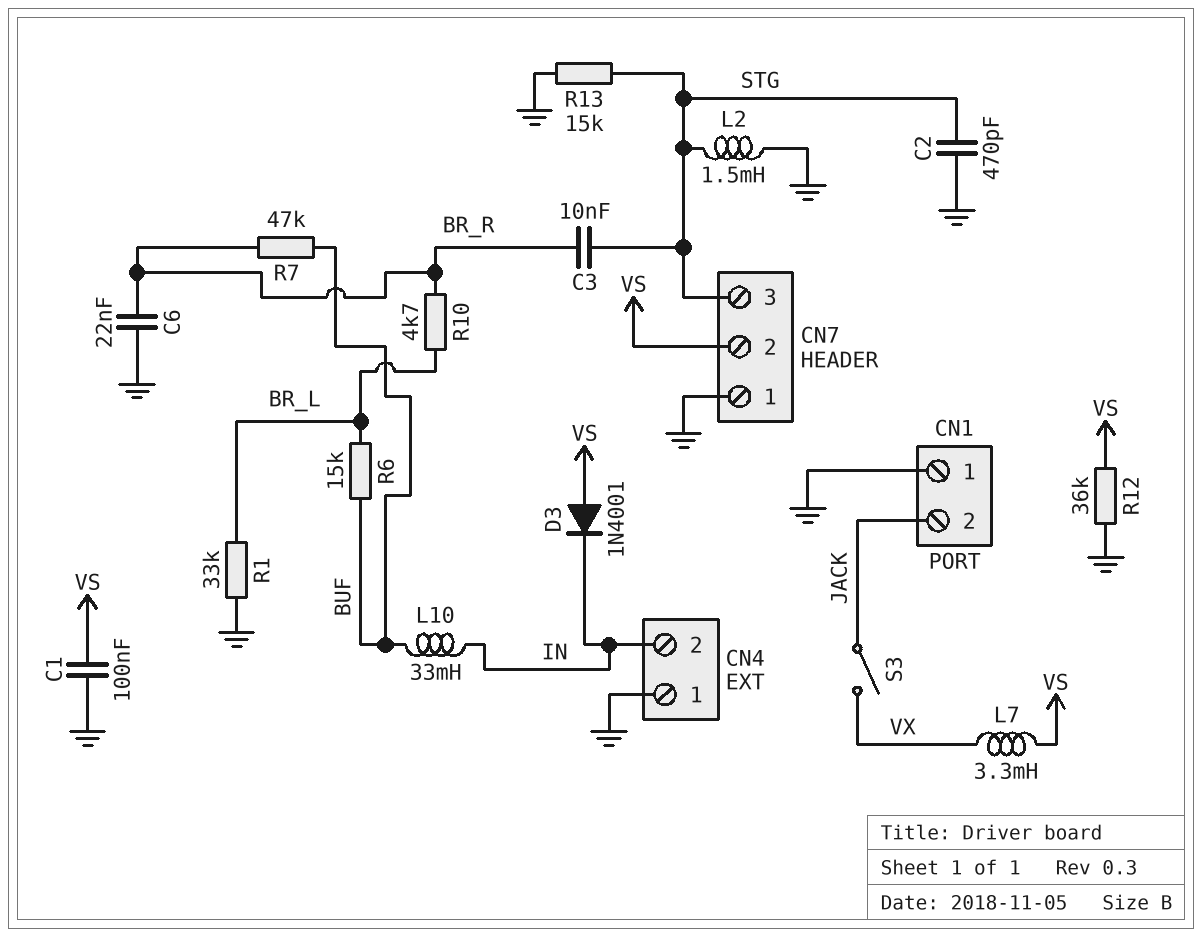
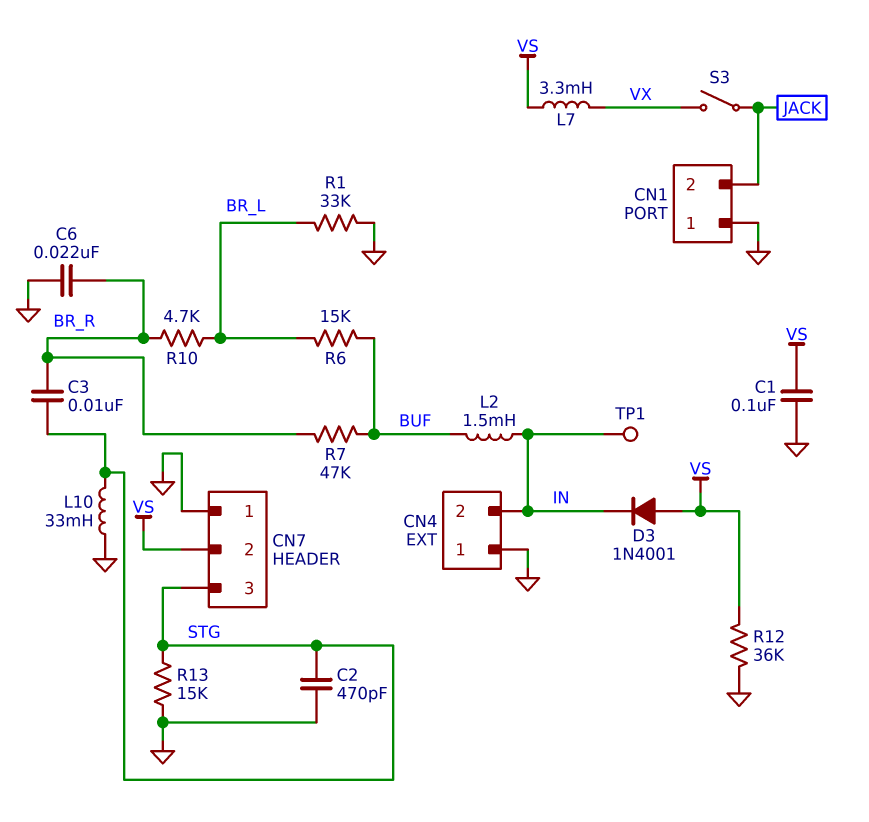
L2: 1.5mH (GND, STG) -> 1.5mH (BUF, IN)
L10: 33mH (BUF, IN) -> 33mH (GND, STG)
TP1: none -> test point (IN)

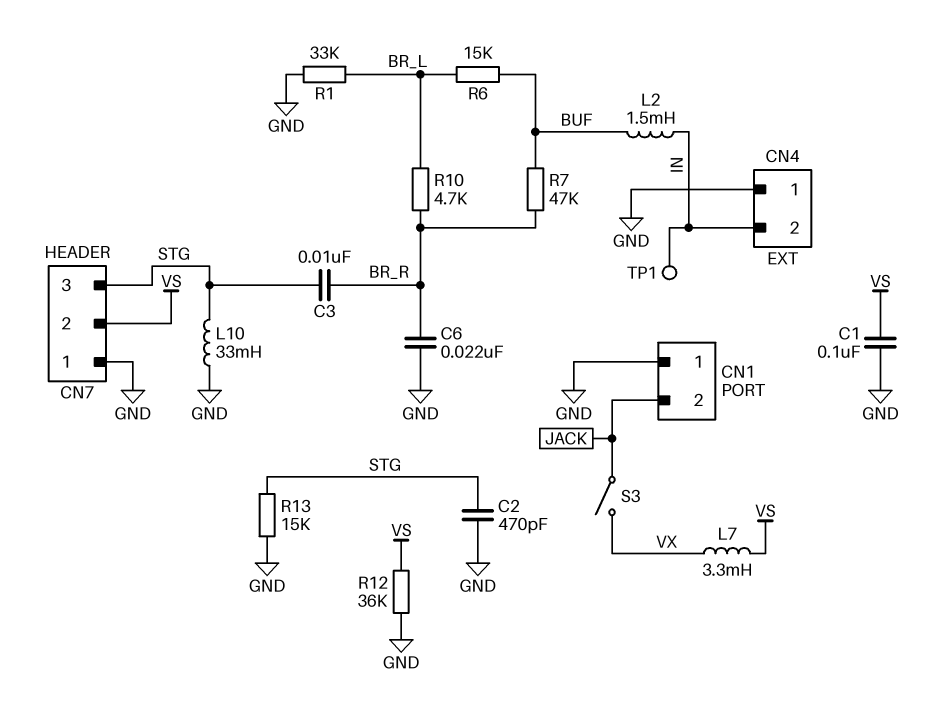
D3: diode 1N4001 (A VS, K IN) -> none

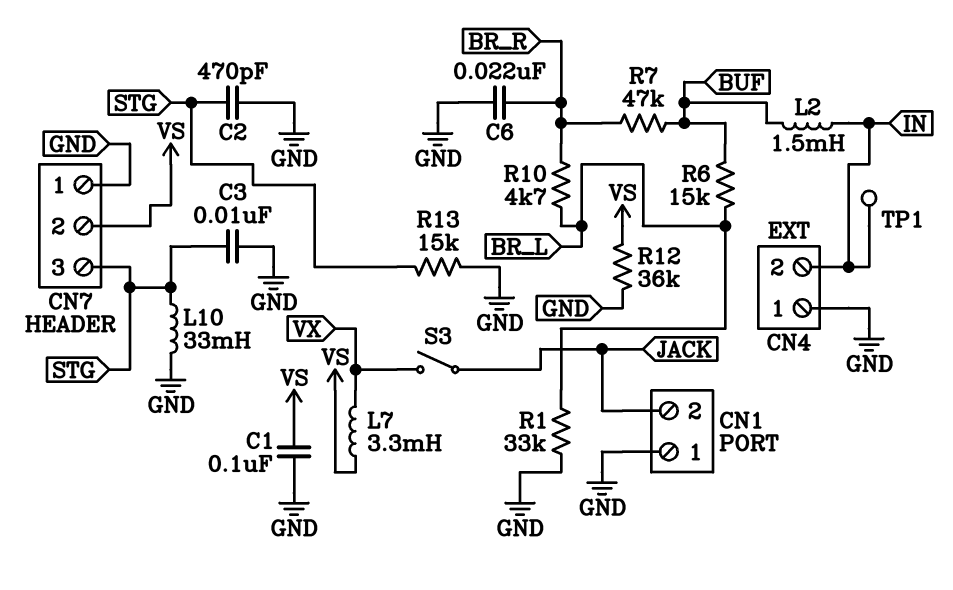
C3: 10nF (BR_R, STG) -> 10nF (GND, STG)

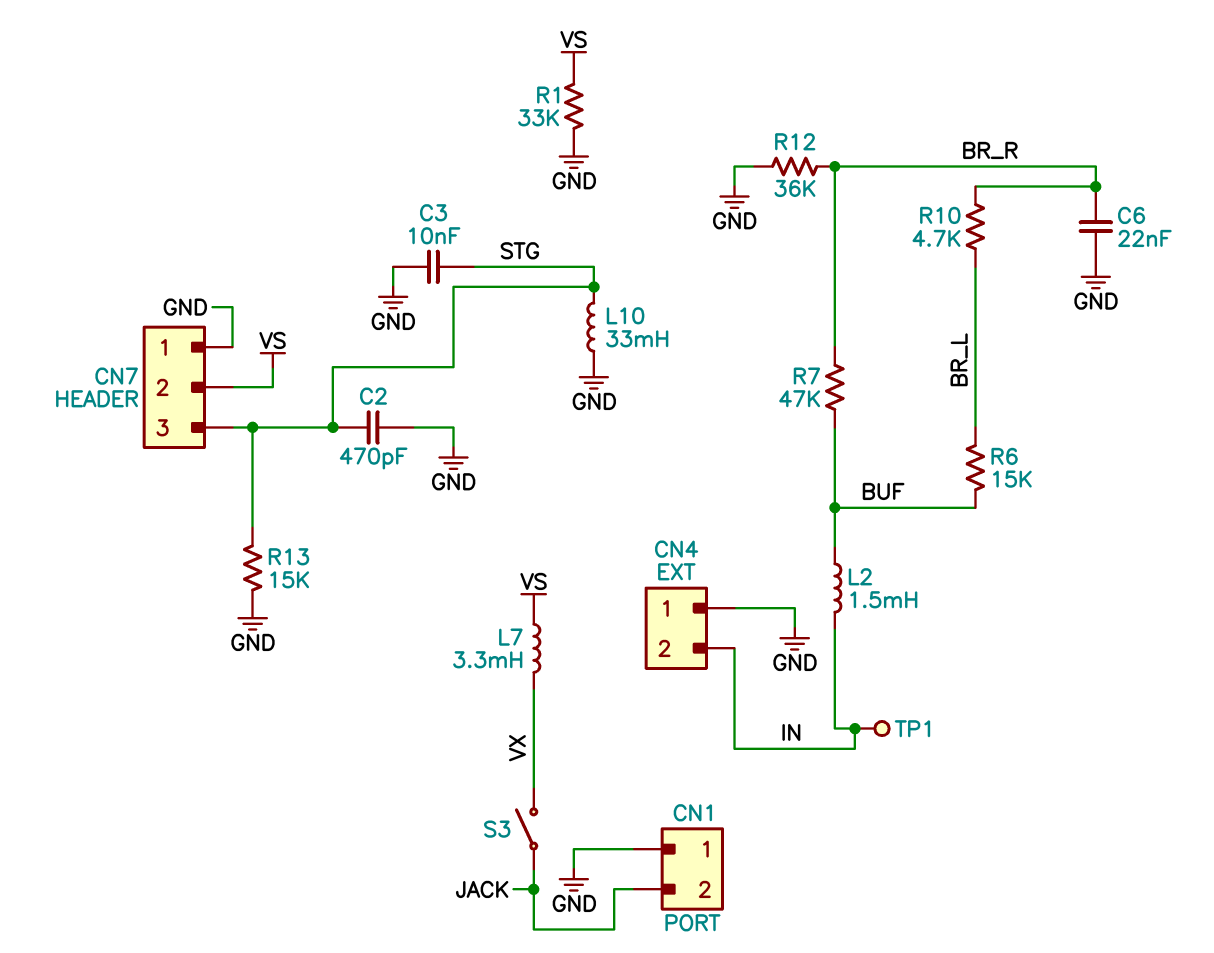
C1: 100nF (GND, VS) -> none
R1: 33k (BR_L, GND) -> 33k (GND, VS)
R12: 36k (GND, VS) -> 36k (BR_R, GND)

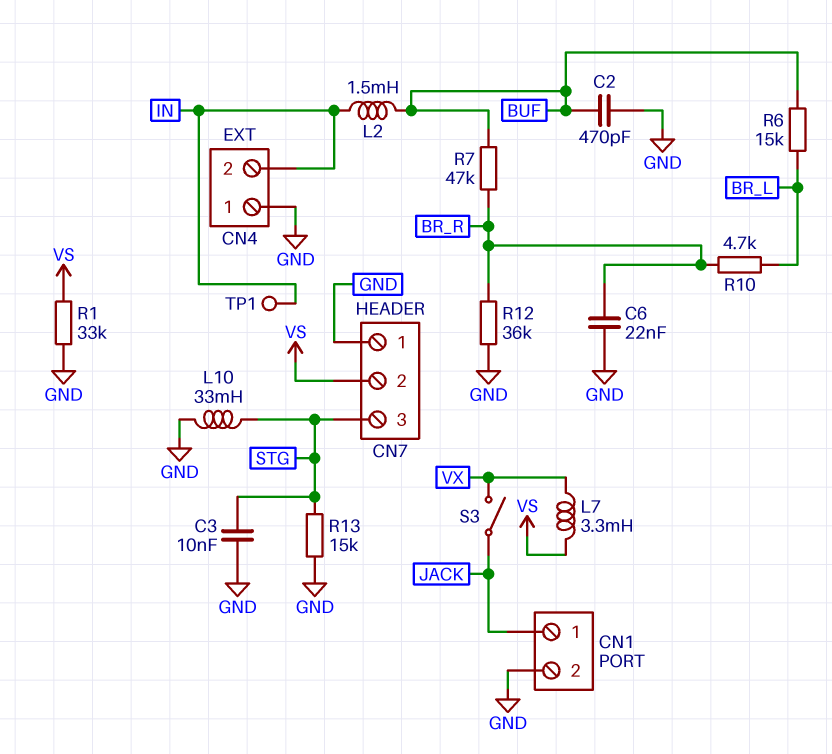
C2: 470pF (GND, STG) -> 470pF (BUF, GND)
CN1 pin 1: GND -> JACK
CN1 pin 2: JACK -> GND

